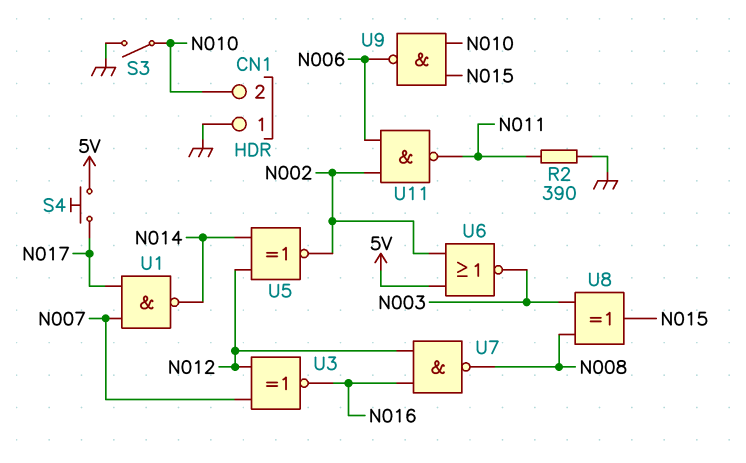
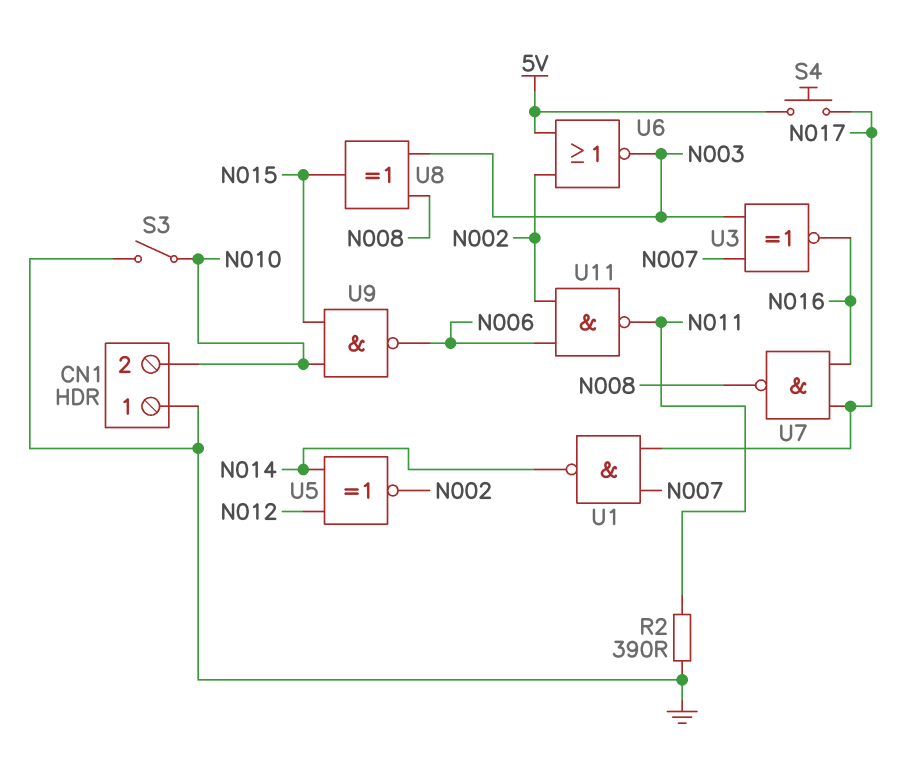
U3: XNOR (in N007, in N012, out N016) -> XNOR (in N003, in N007, out N016)
U7: NAND (in N012, in N016, out N008) -> NAND (in N016, in N017, out N008)

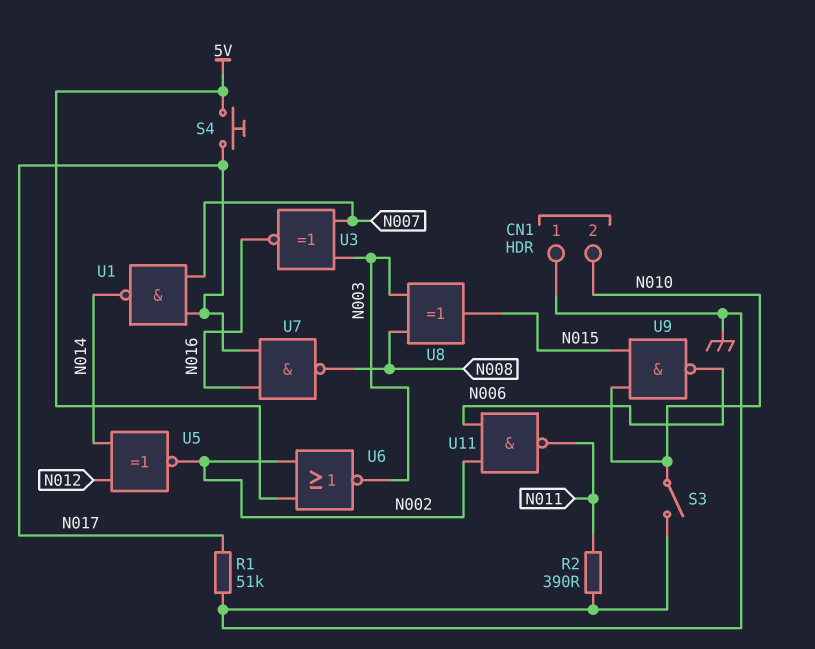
R1: none -> 51k (GND, N017)

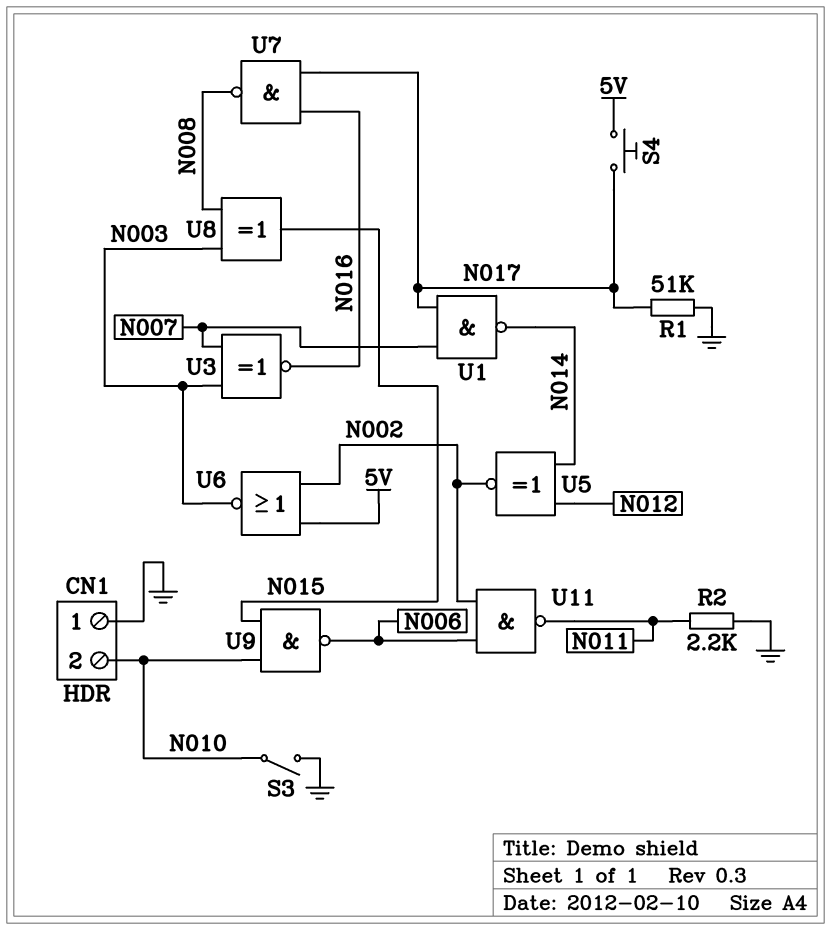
R2: 390 (GND, N011) -> 2.2k (GND, N011)

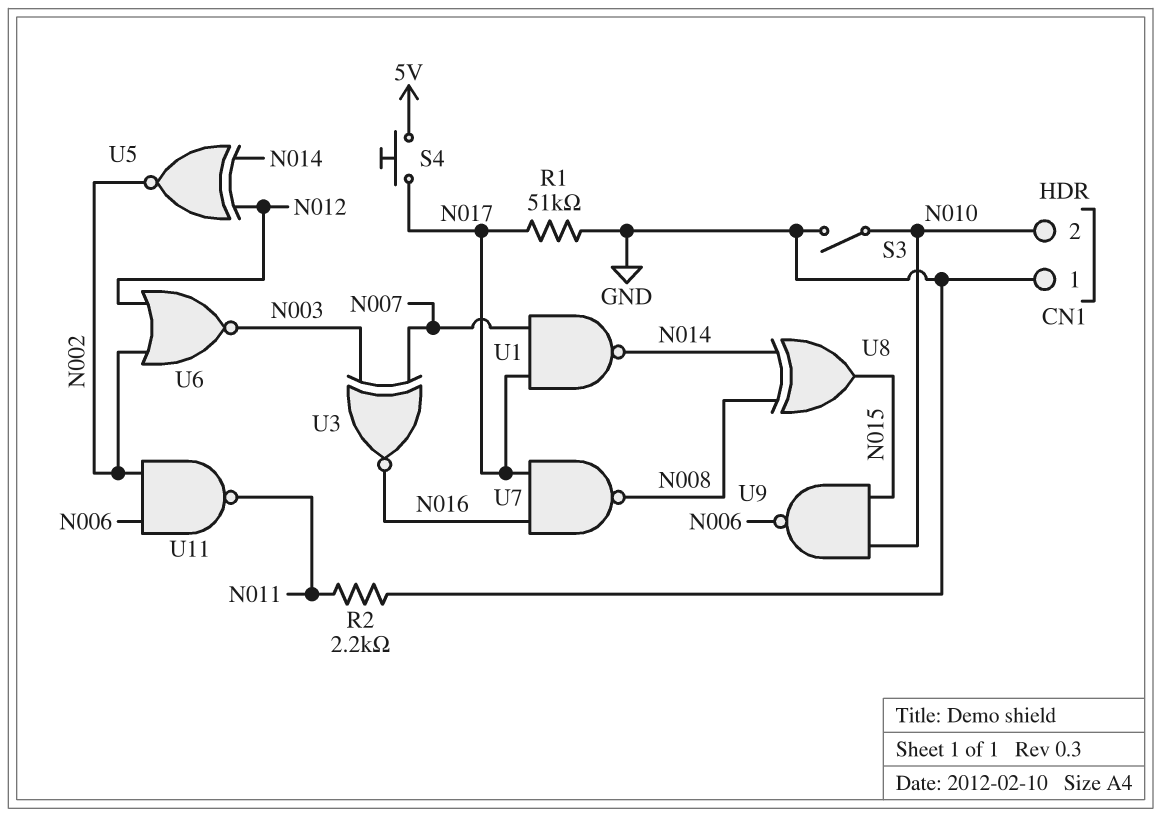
U6: NOR (in 5V, in N002, out N003) -> NOR (in N002, in N012, out N003)
U8: XOR (in N003, in N008, out N015) -> XOR (in N008, in N014, out N015)

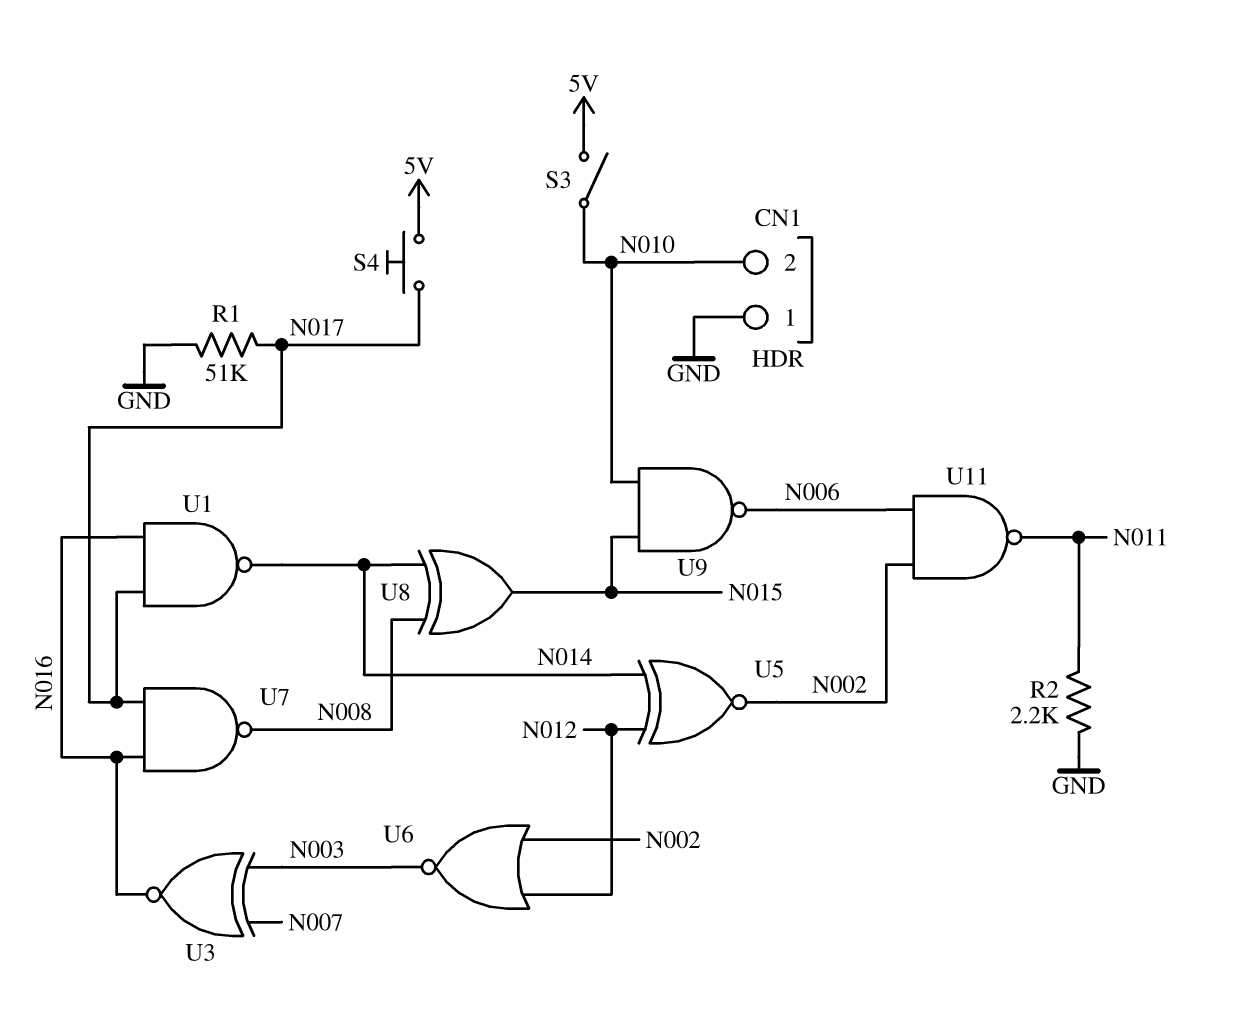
S3: switch (GND, N010) -> switch (5V, N010)
U1: NAND (in N007, in N017, out N014) -> NAND (in N016, in N017, out N014)

